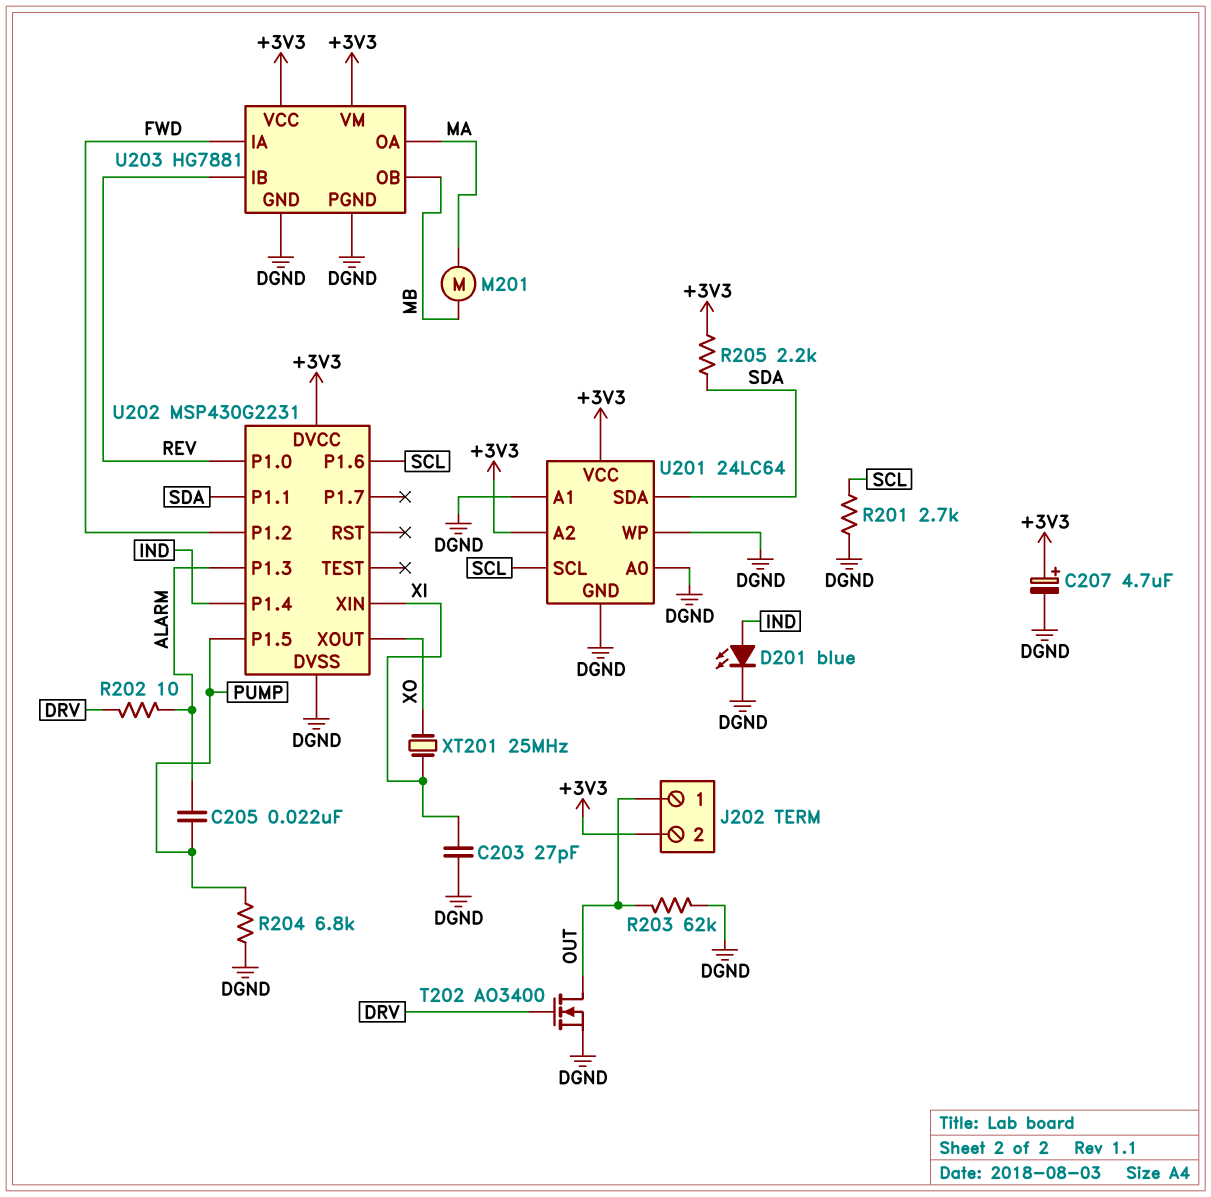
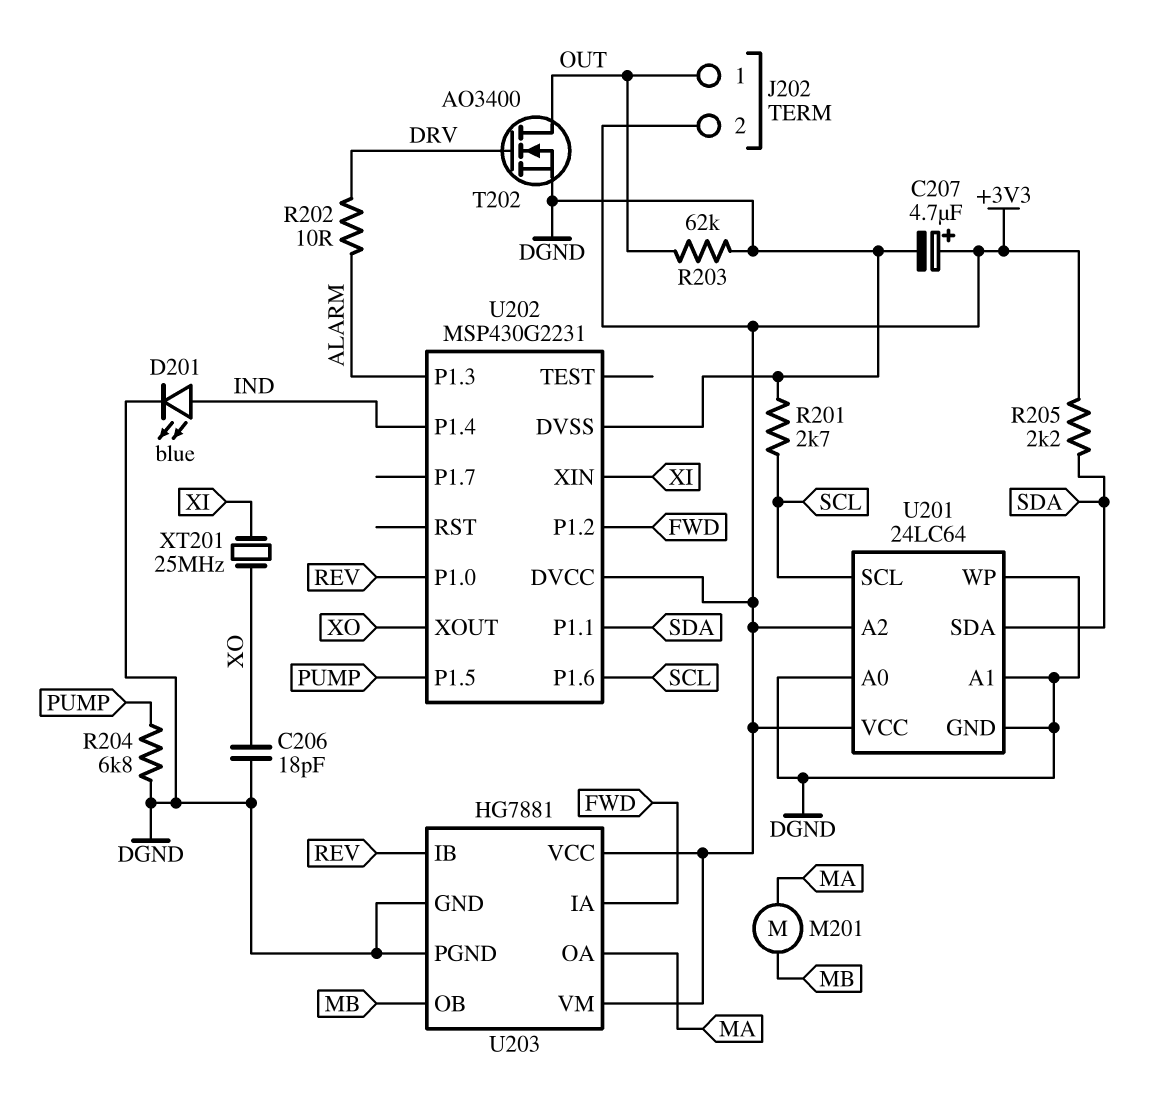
C203: 27pF (DGND, XI) -> none
C205: 22nF (ALARM, PUMP) -> none
C206: none -> 18pF (DGND, XO)

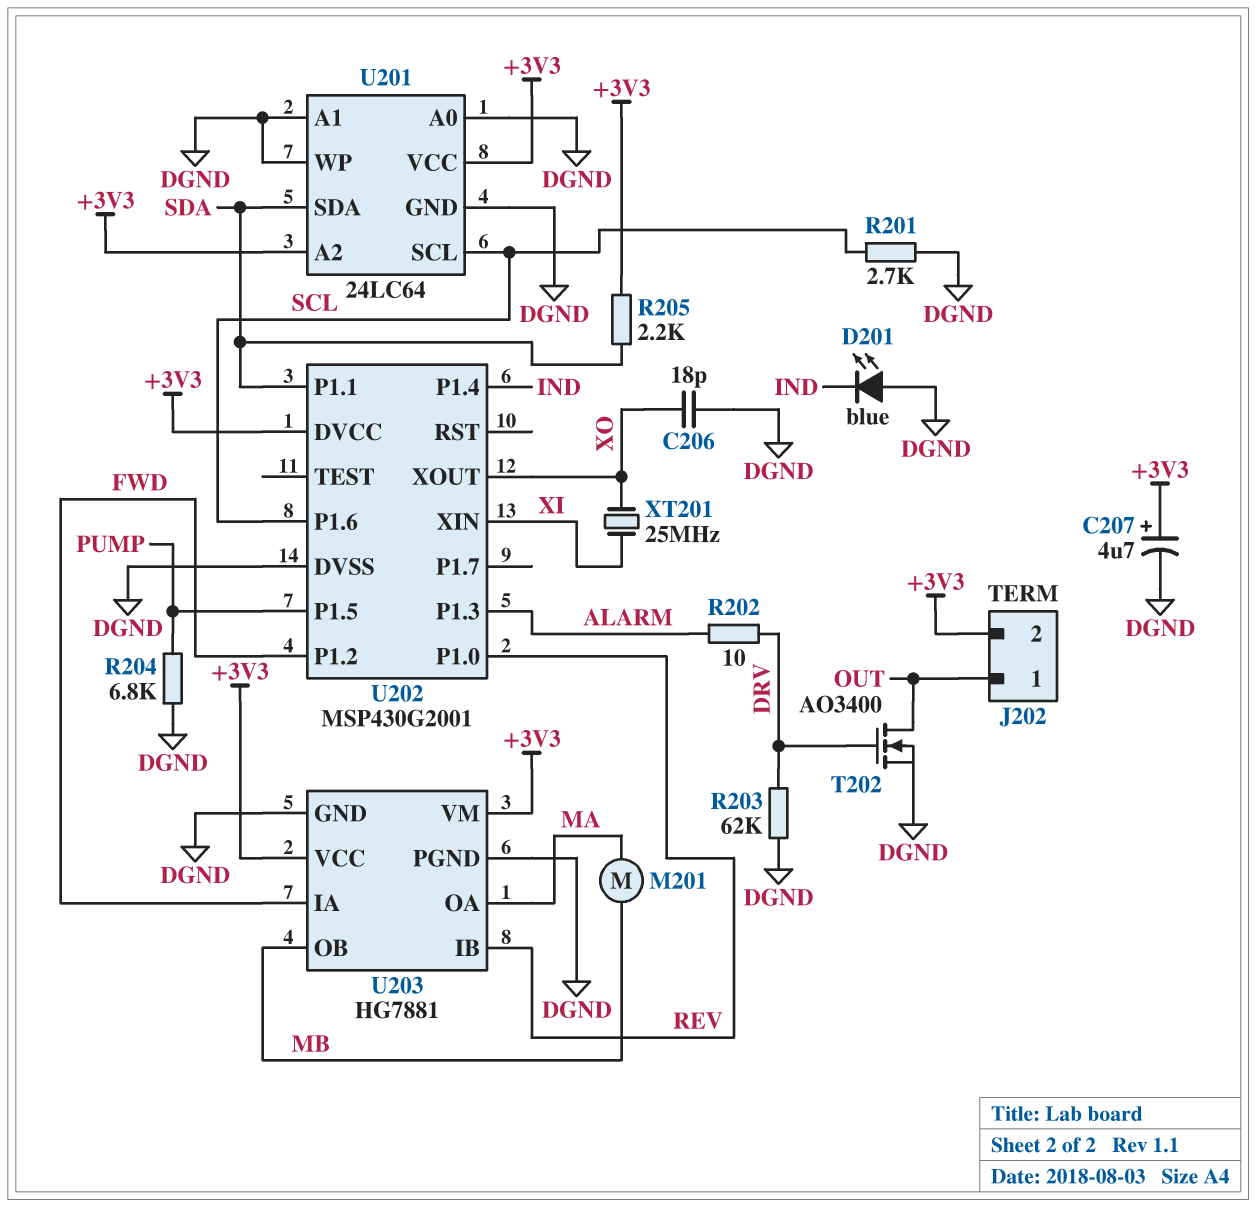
D201: LED blue (A IND, K DGND) -> LED blue (A DGND, K IND)
R203: 62k (DGND, OUT) -> 62k (DGND, DRV)
U202: MSP430G2231 -> MSP430G2001

